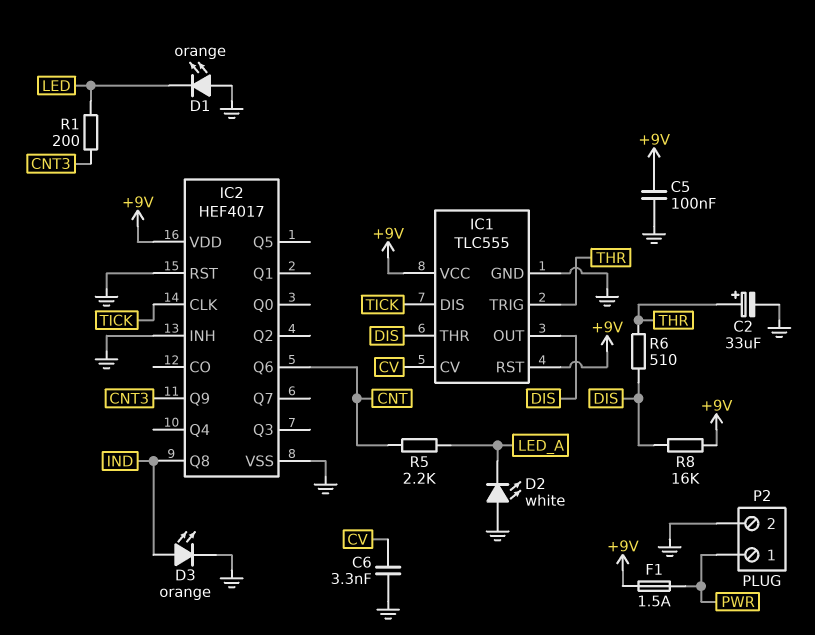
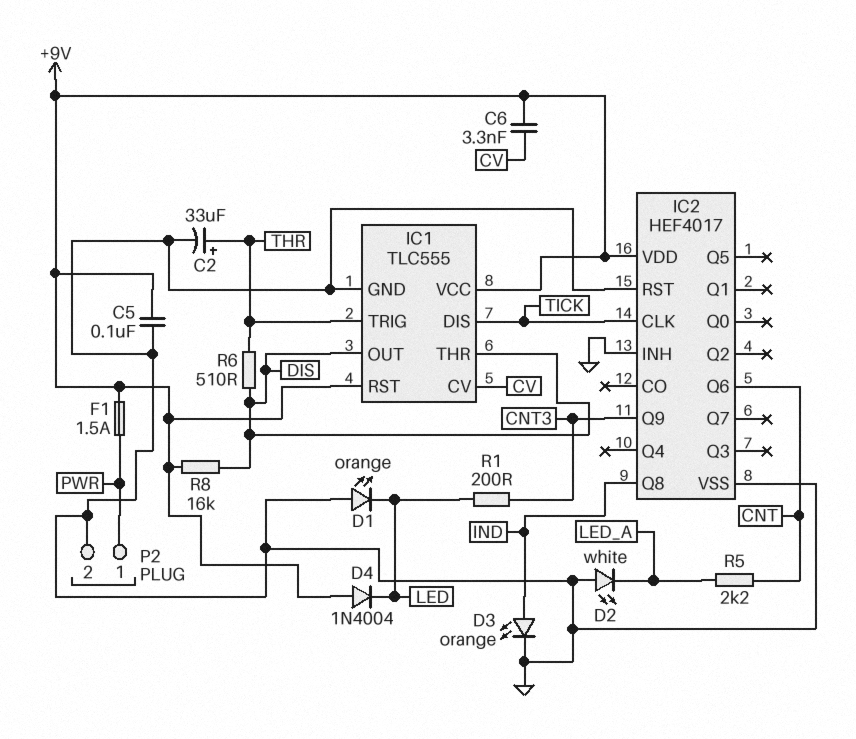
C6: 3.3nF (CV, GND) -> 3.3nF (+9V, CV)
D4: none -> diode 1N4004 (A +9V, K LED)

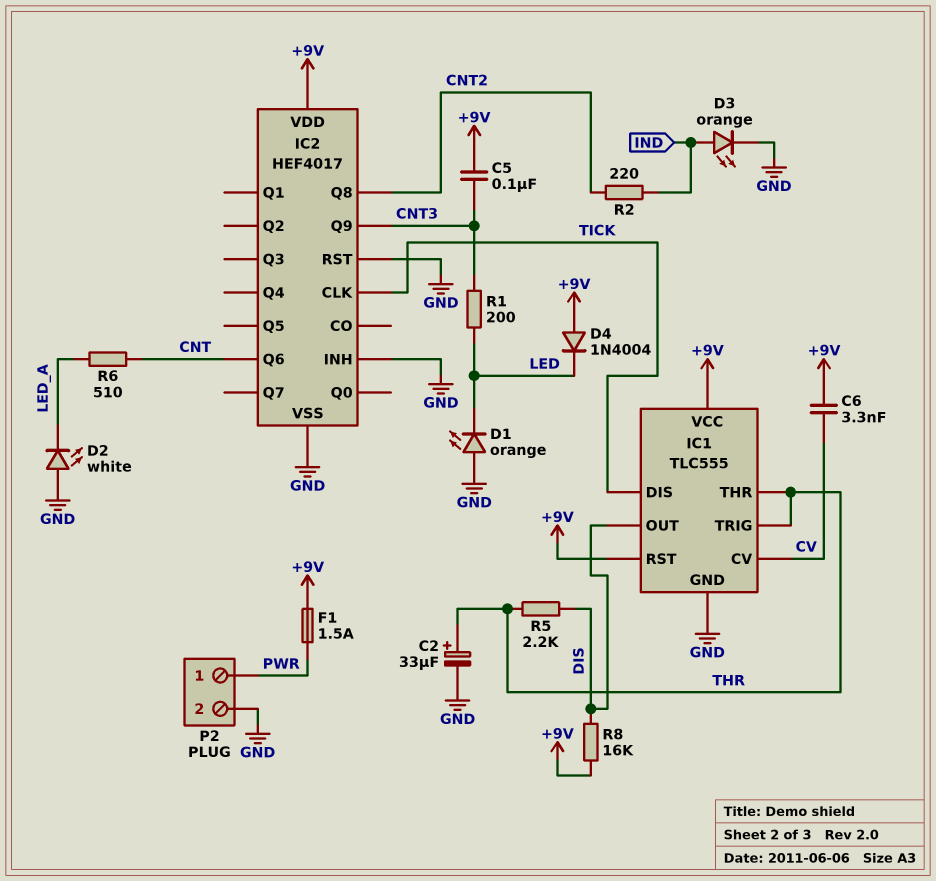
C5: 100nF (+9V, GND) -> 100nF (+9V, CNT3)
IC1 pin THR: DIS -> THR
IC2 pin Q8: IND -> CNT2
R2: none -> 220 (CNT2, IND)
R5: 2.2k (CNT, LED_A) -> 2.2k (DIS, THR)
R6: 510 (DIS, THR) -> 510 (CNT, LED_A)

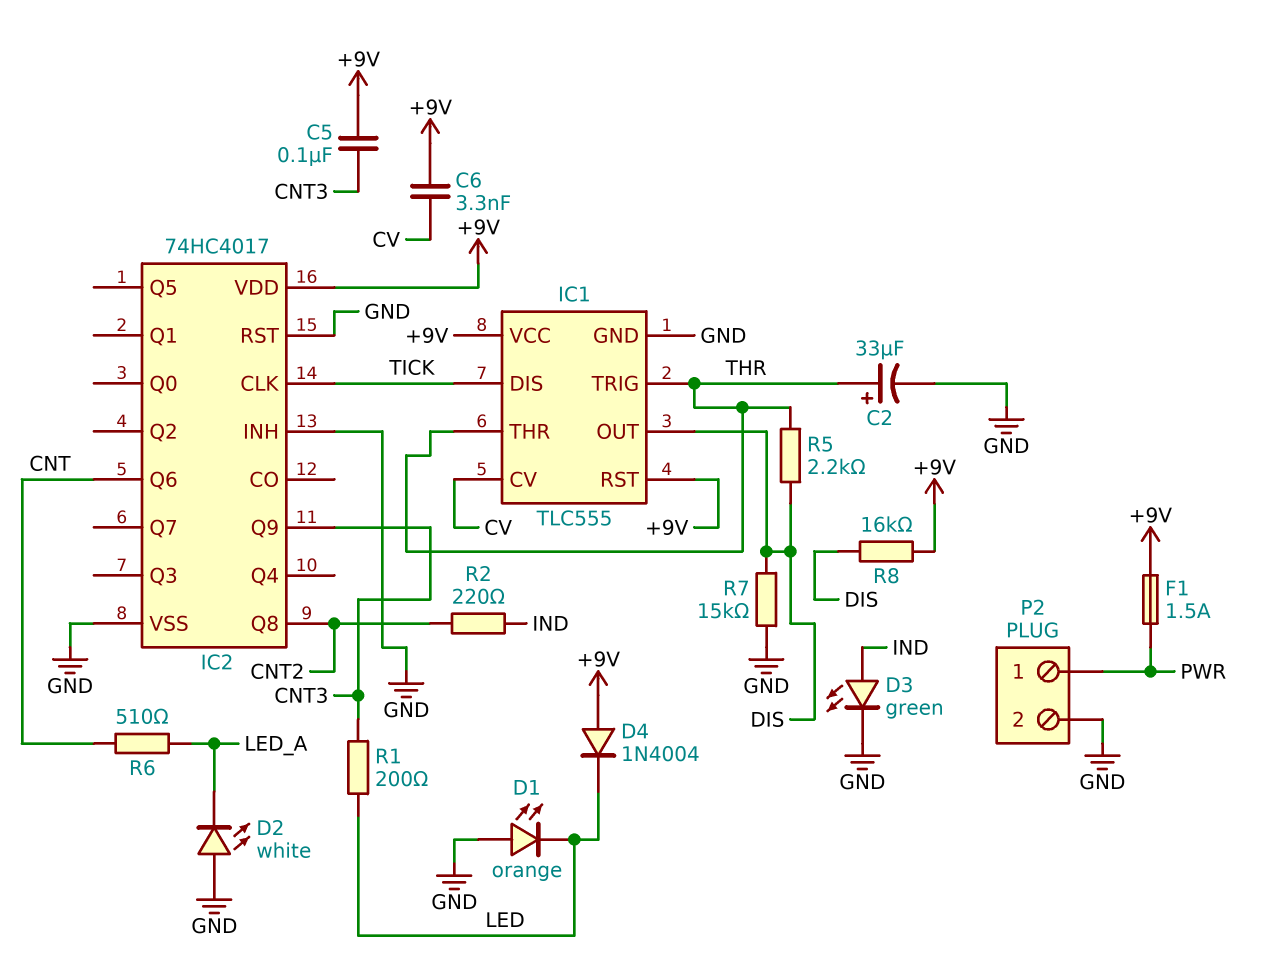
D3: LED orange (A IND, K GND) -> LED green (A IND, K GND)
IC2: HEF4017 -> 74HC4017
R7: none -> 15k (DIS, GND)

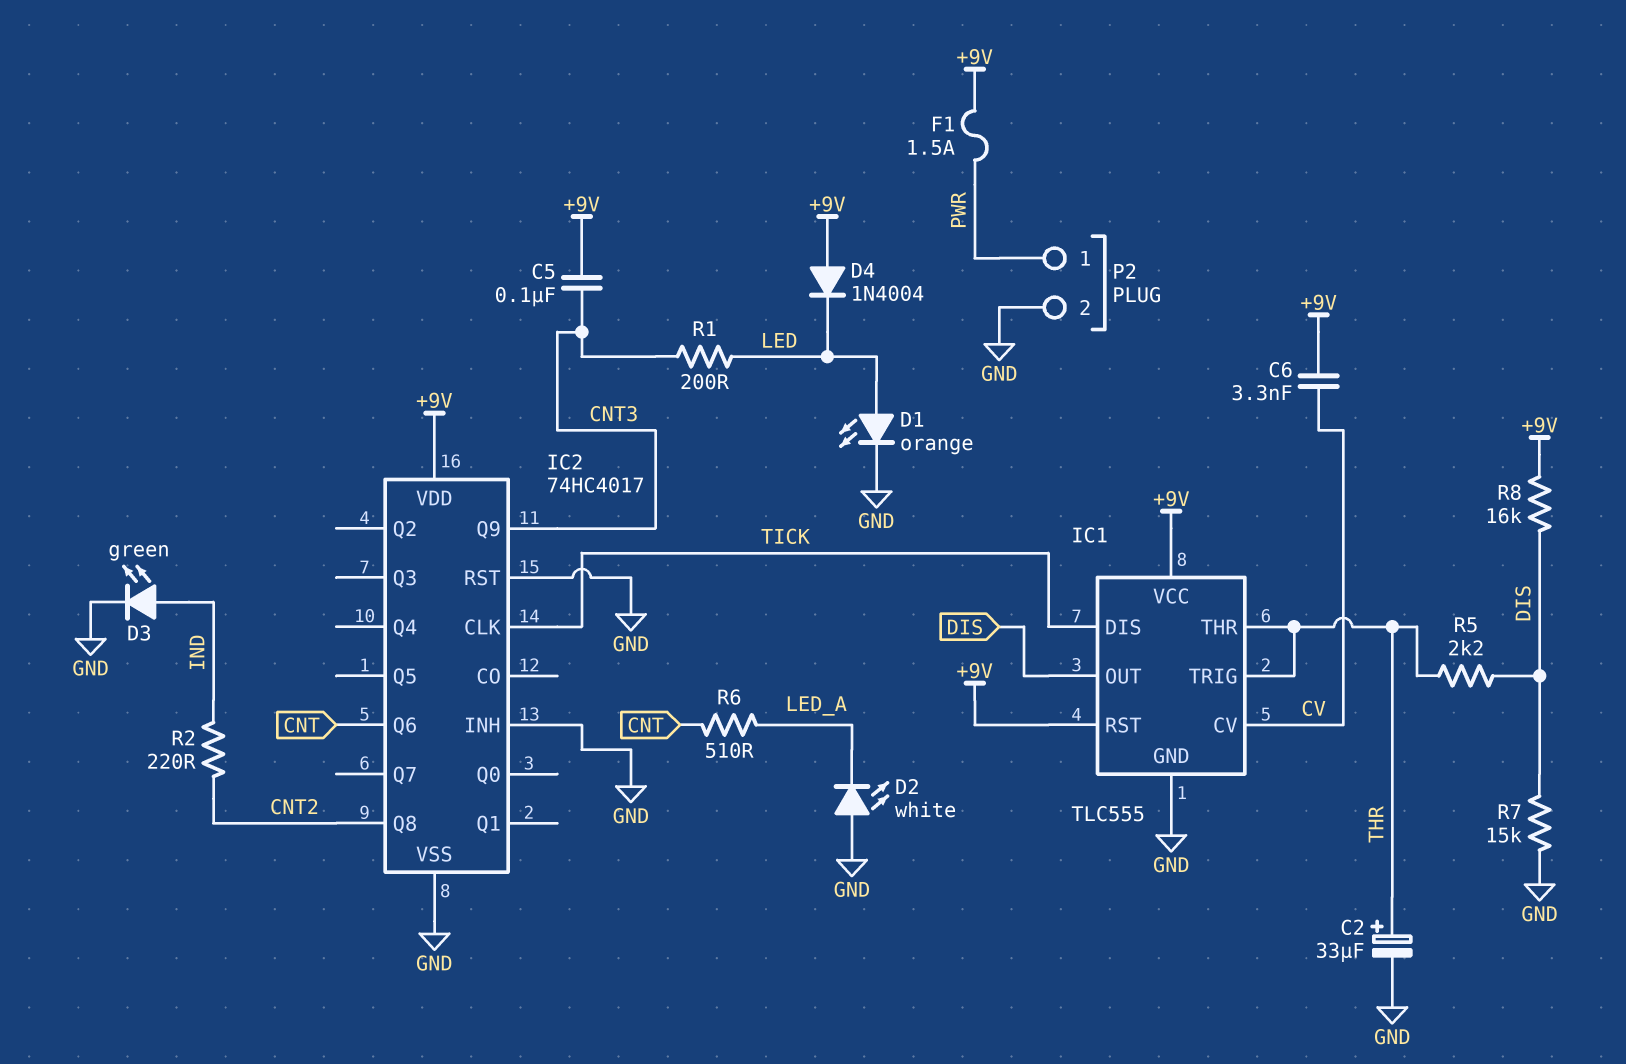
D1: LED orange (A GND, K LED) -> LED orange (A LED, K GND)

